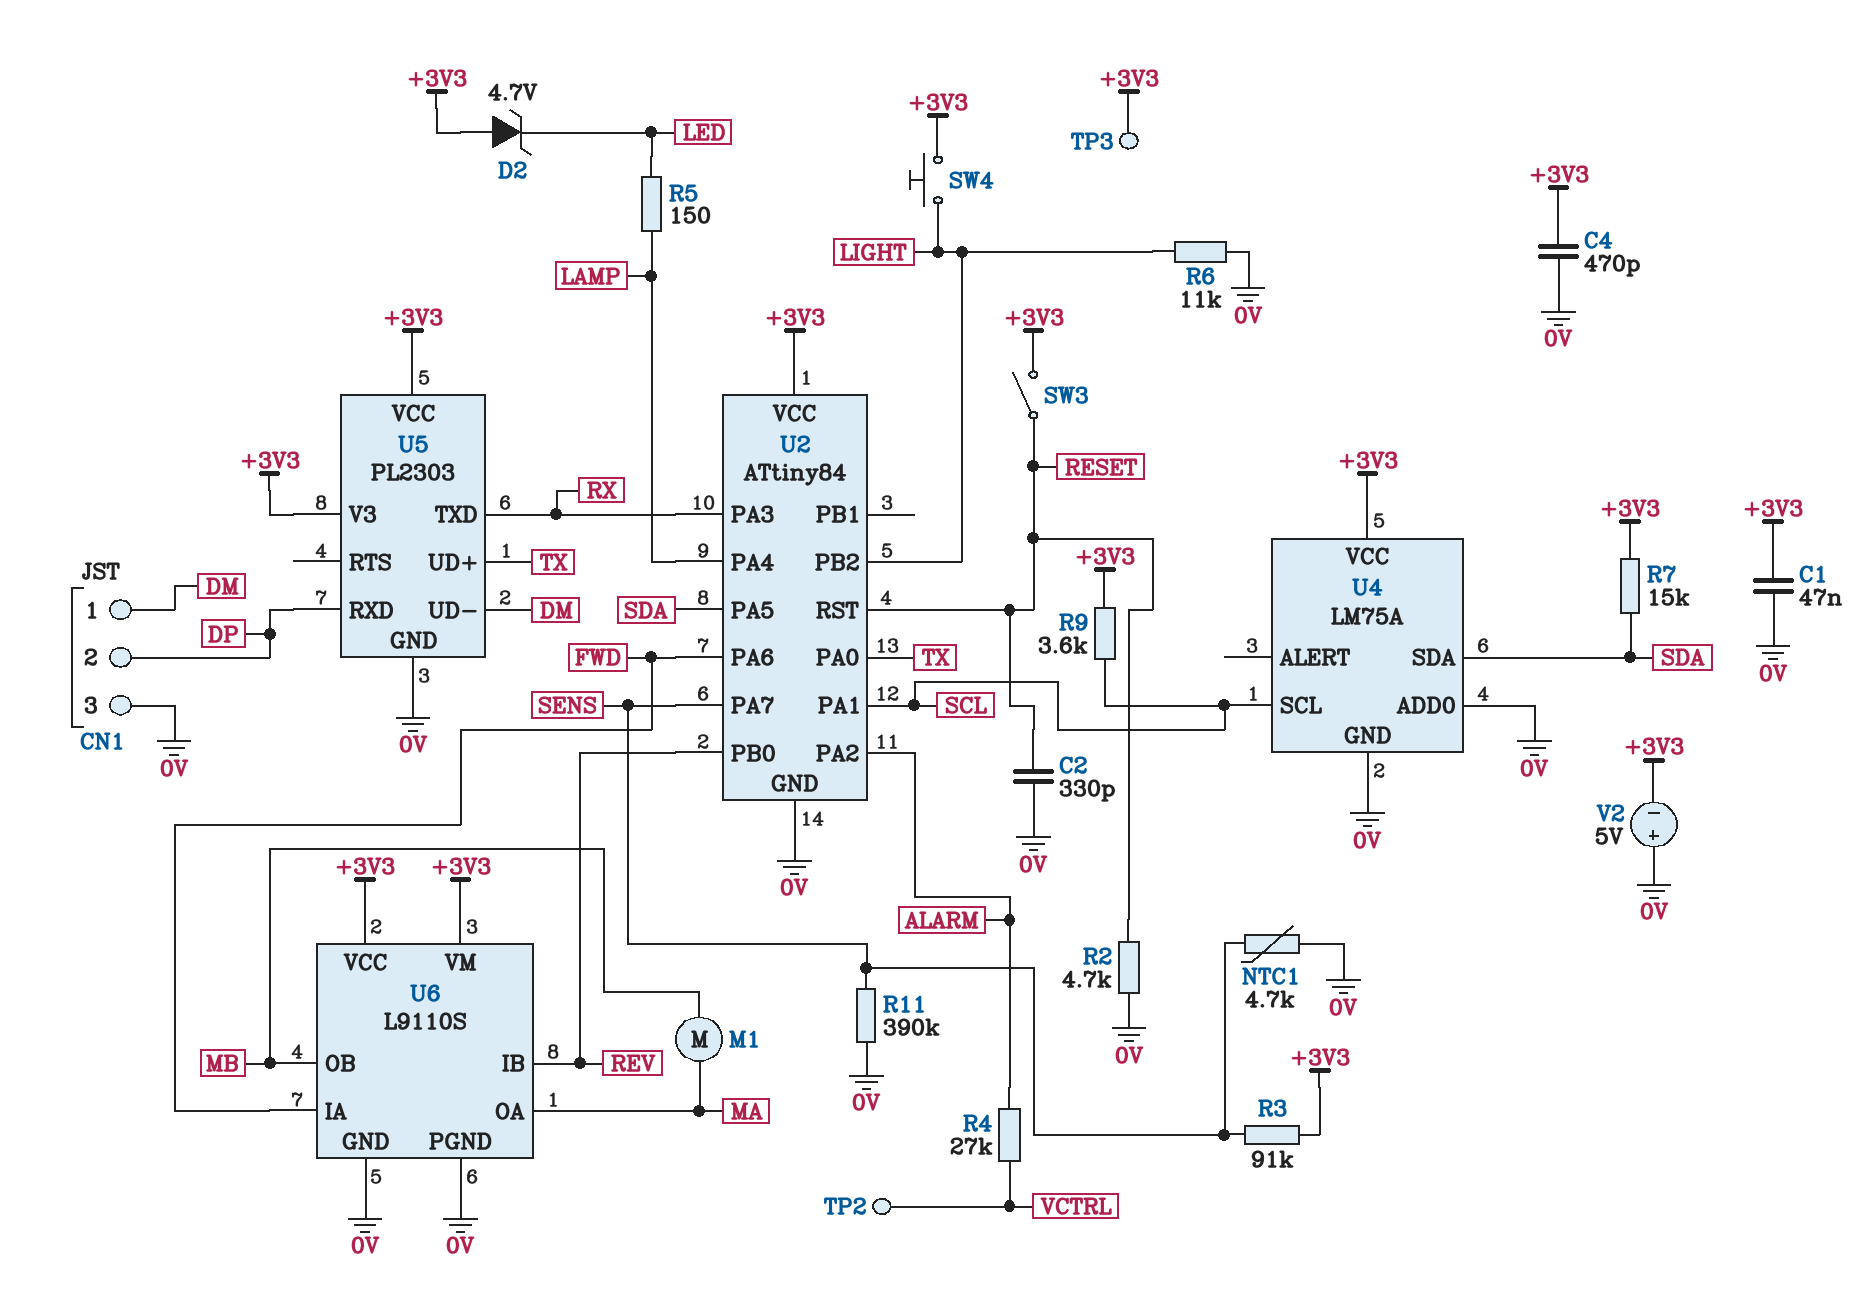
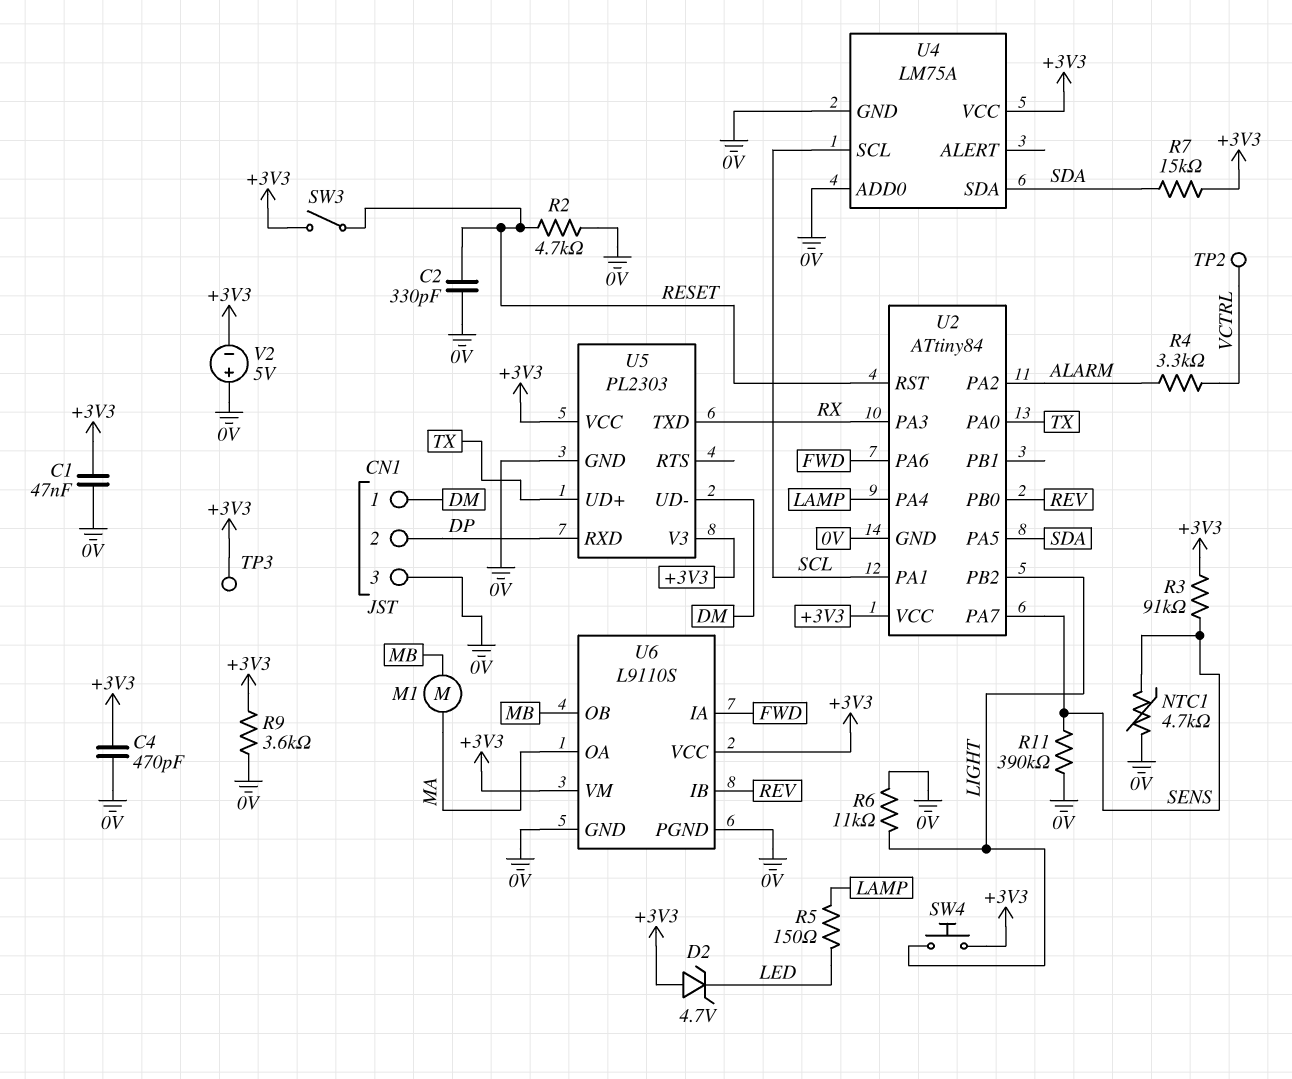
R4: 27k (ALARM, VCTRL) -> 3.3k (ALARM, VCTRL)
R9: 3.6k (+3V3, SCL) -> 3.6k (+3V3, 0V)

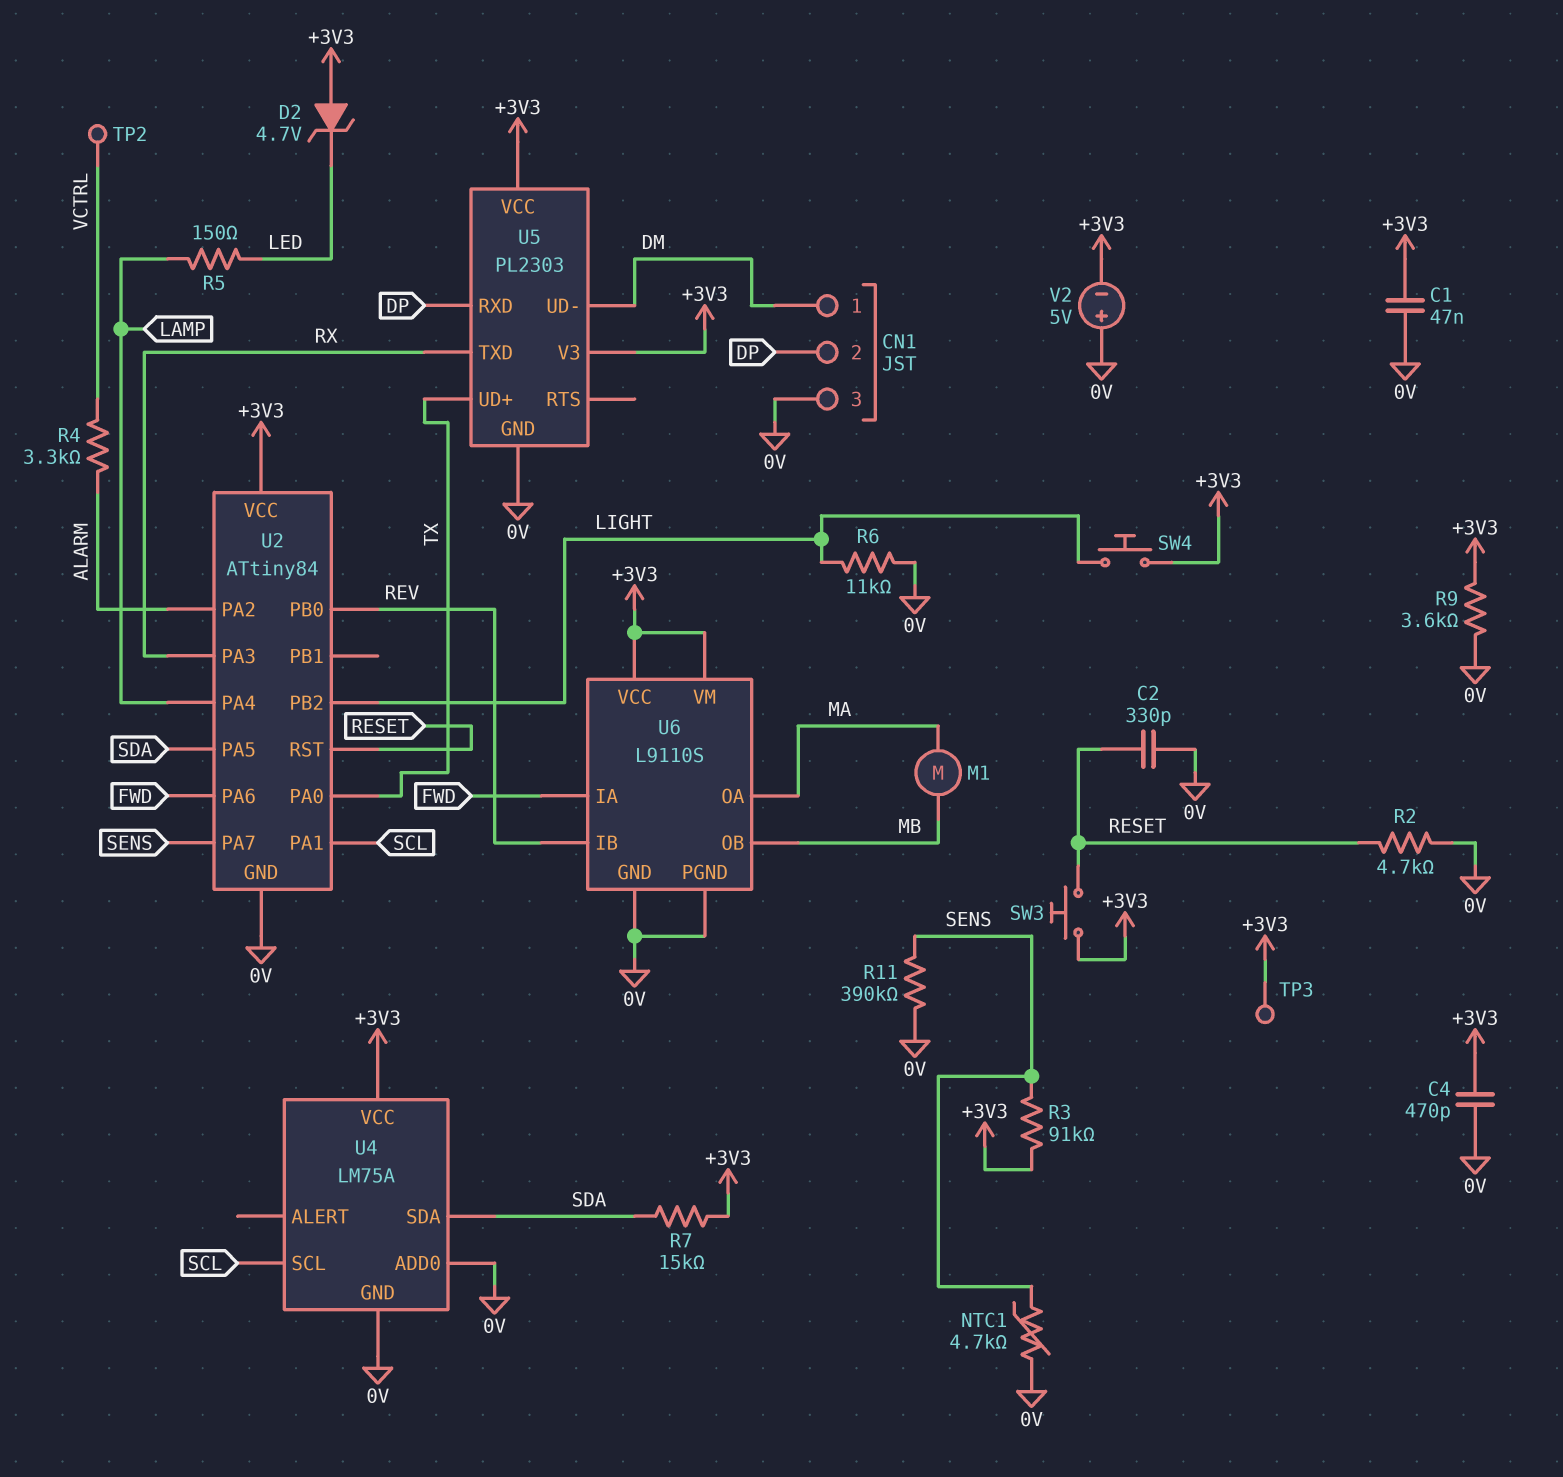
SW3: switch (+3V3, RESET) -> button (+3V3, RESET)

